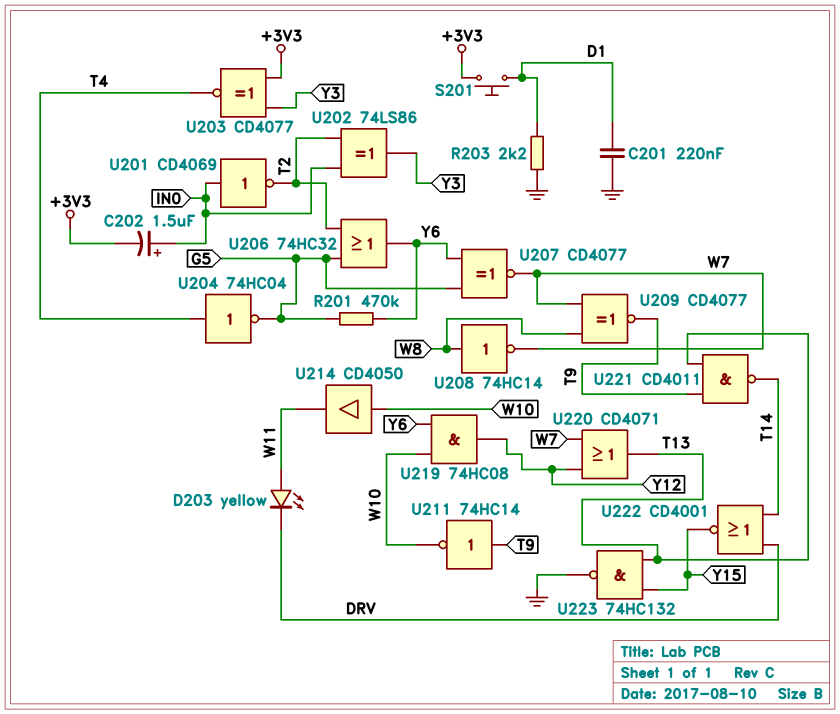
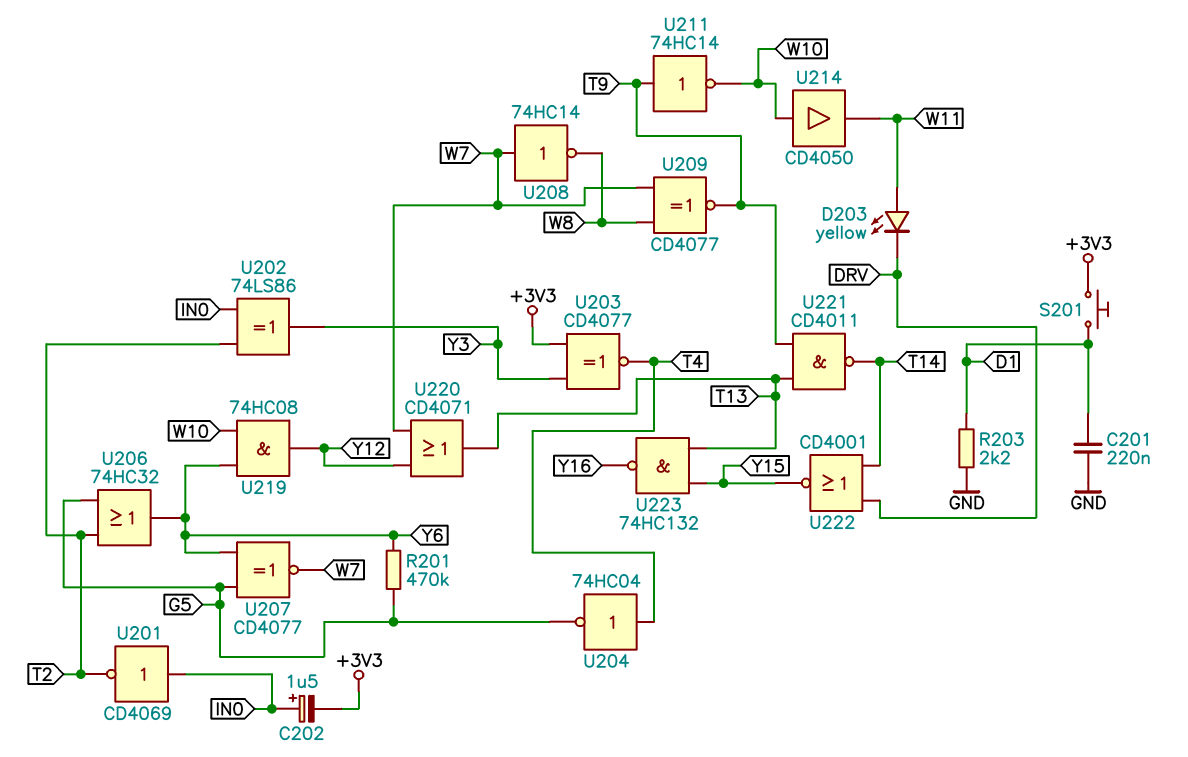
U208: NOT 74HC14 (in W8, out W7) -> NOT 74HC14 (in W7, out W8)
U223: NAND 74HC132 (in T13, in Y15, out GND) -> NAND 74HC132 (in T13, in Y15, out Y16)

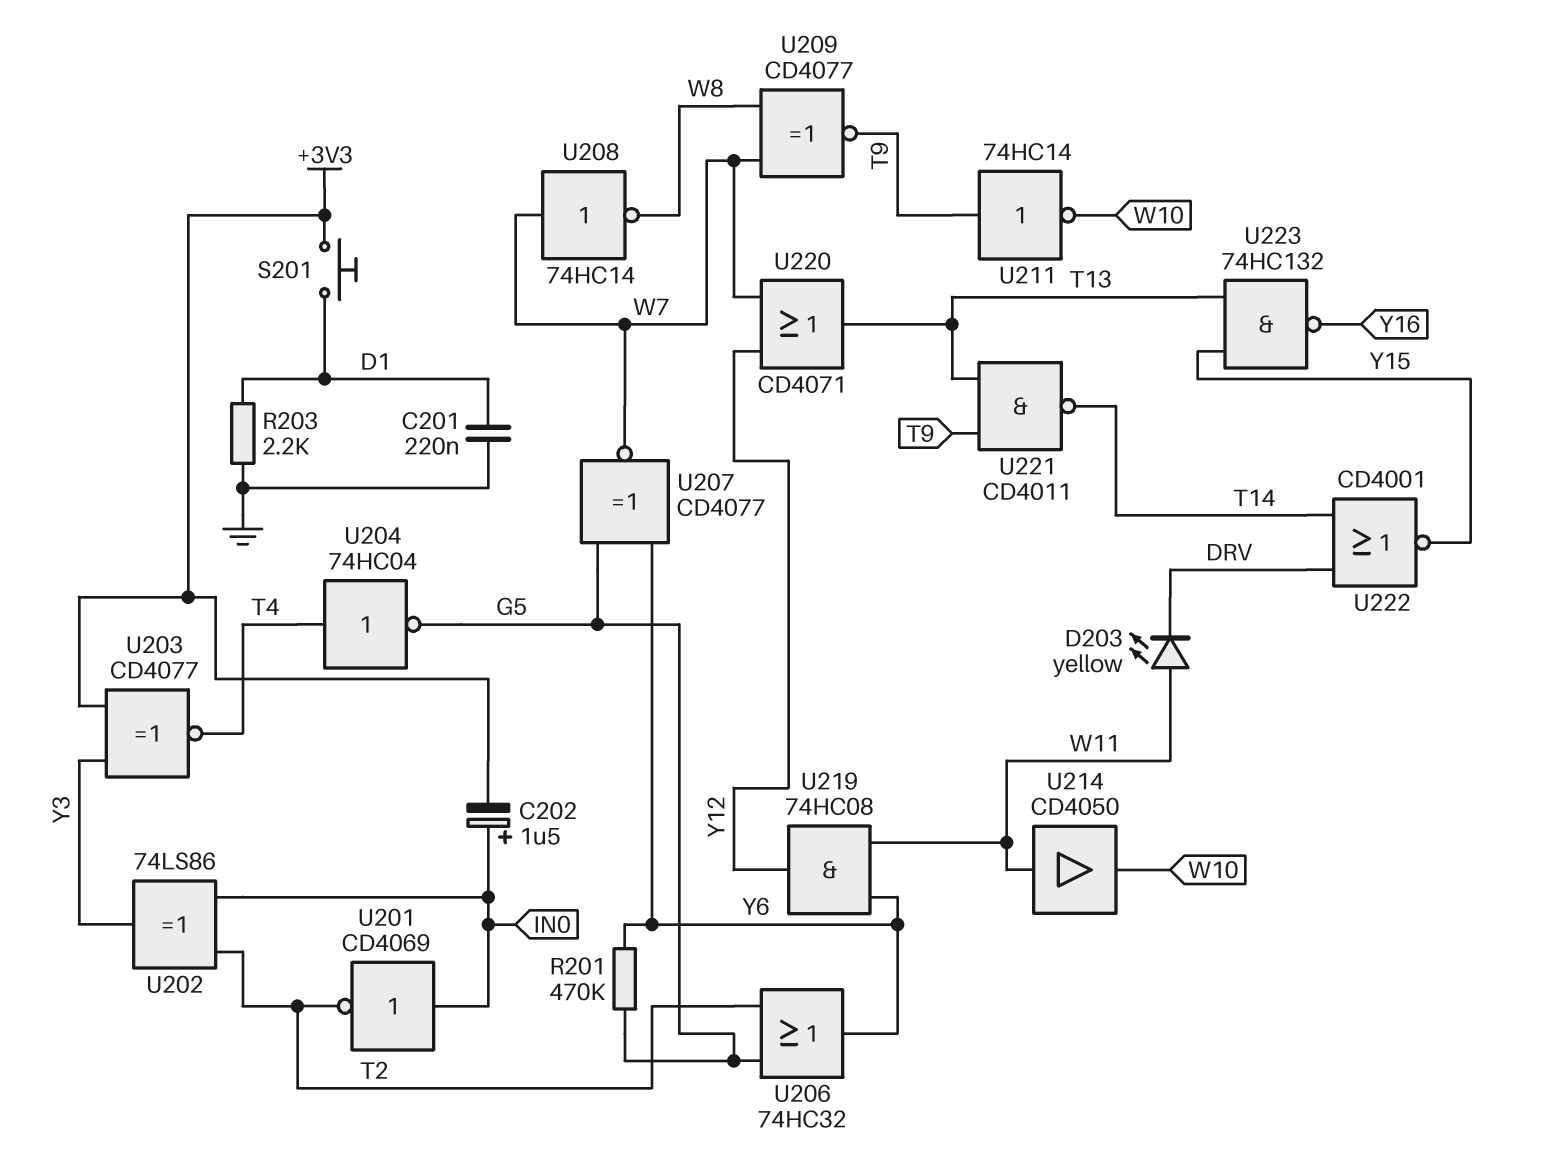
U214: buffer CD4050 (in W10, out W11) -> buffer CD4050 (in W11, out W10)
U219: AND 74HC08 (in W10, in Y6, out Y12) -> AND 74HC08 (in W11, in Y6, out Y12)

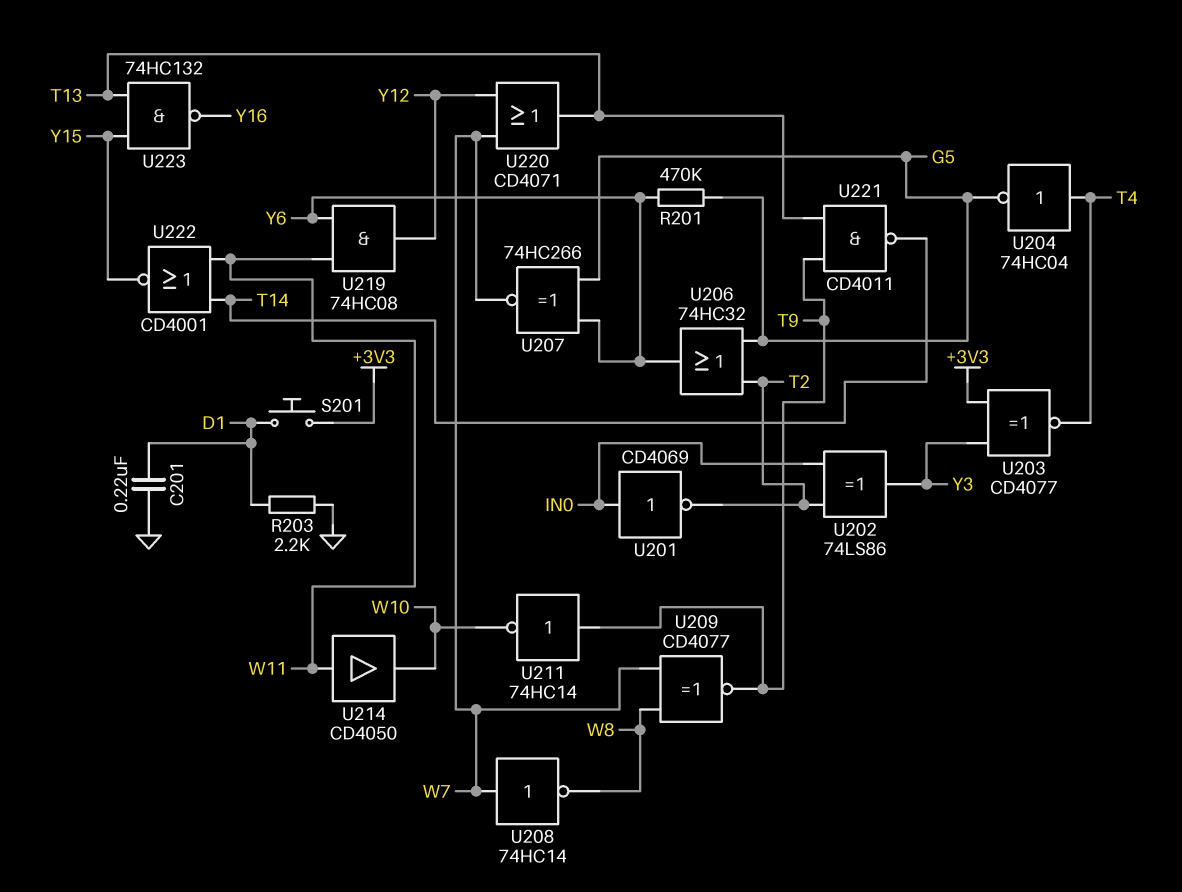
C202: 1.5uF (plus IN0, minus +3V3) -> none
D203: LED yellow (A W11, K DRV) -> none
U207: XNOR CD4077 (in G5, in Y6, out W7) -> XNOR 74HC266 (in G5, in Y6, out W7)
U222: NOR CD4001 (in DRV, in T14, out Y15) -> NOR CD4001 (in T14, in W11, out Y15)

